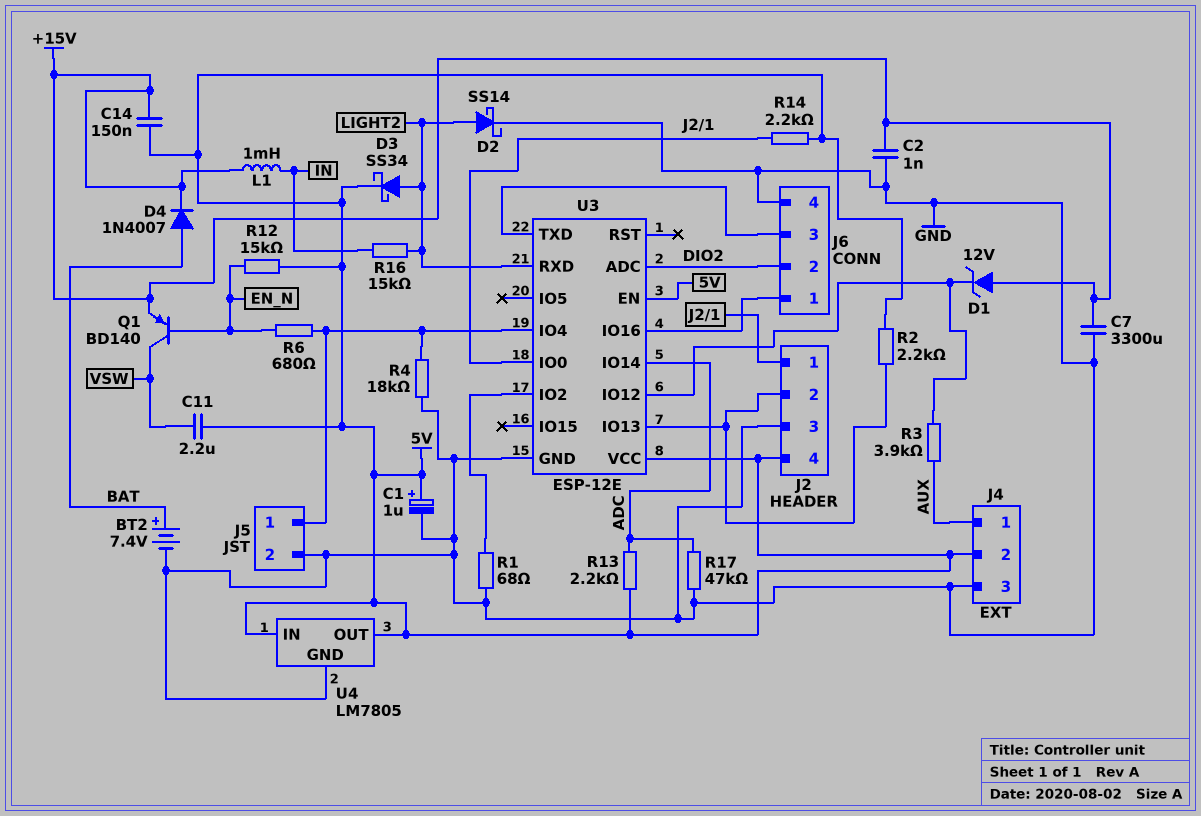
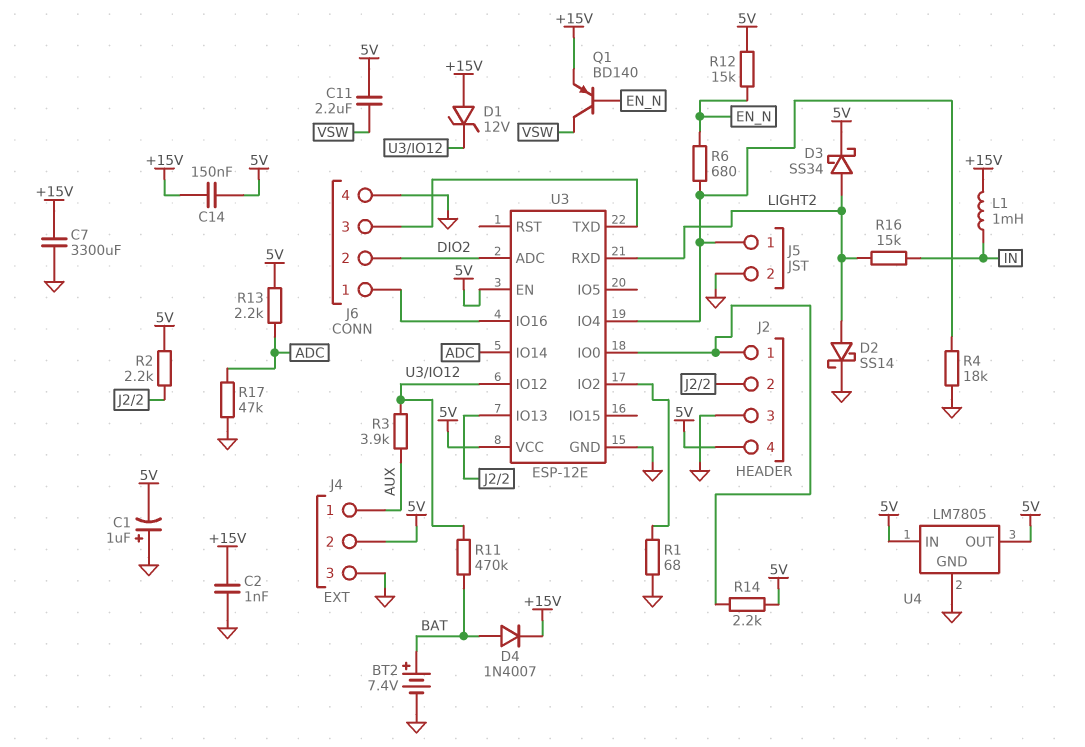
C1: 1uF (plus 5V, minus GND) -> 1uF (plus GND, minus 5V)
R11: none -> 470k (BAT, U3/IO12)

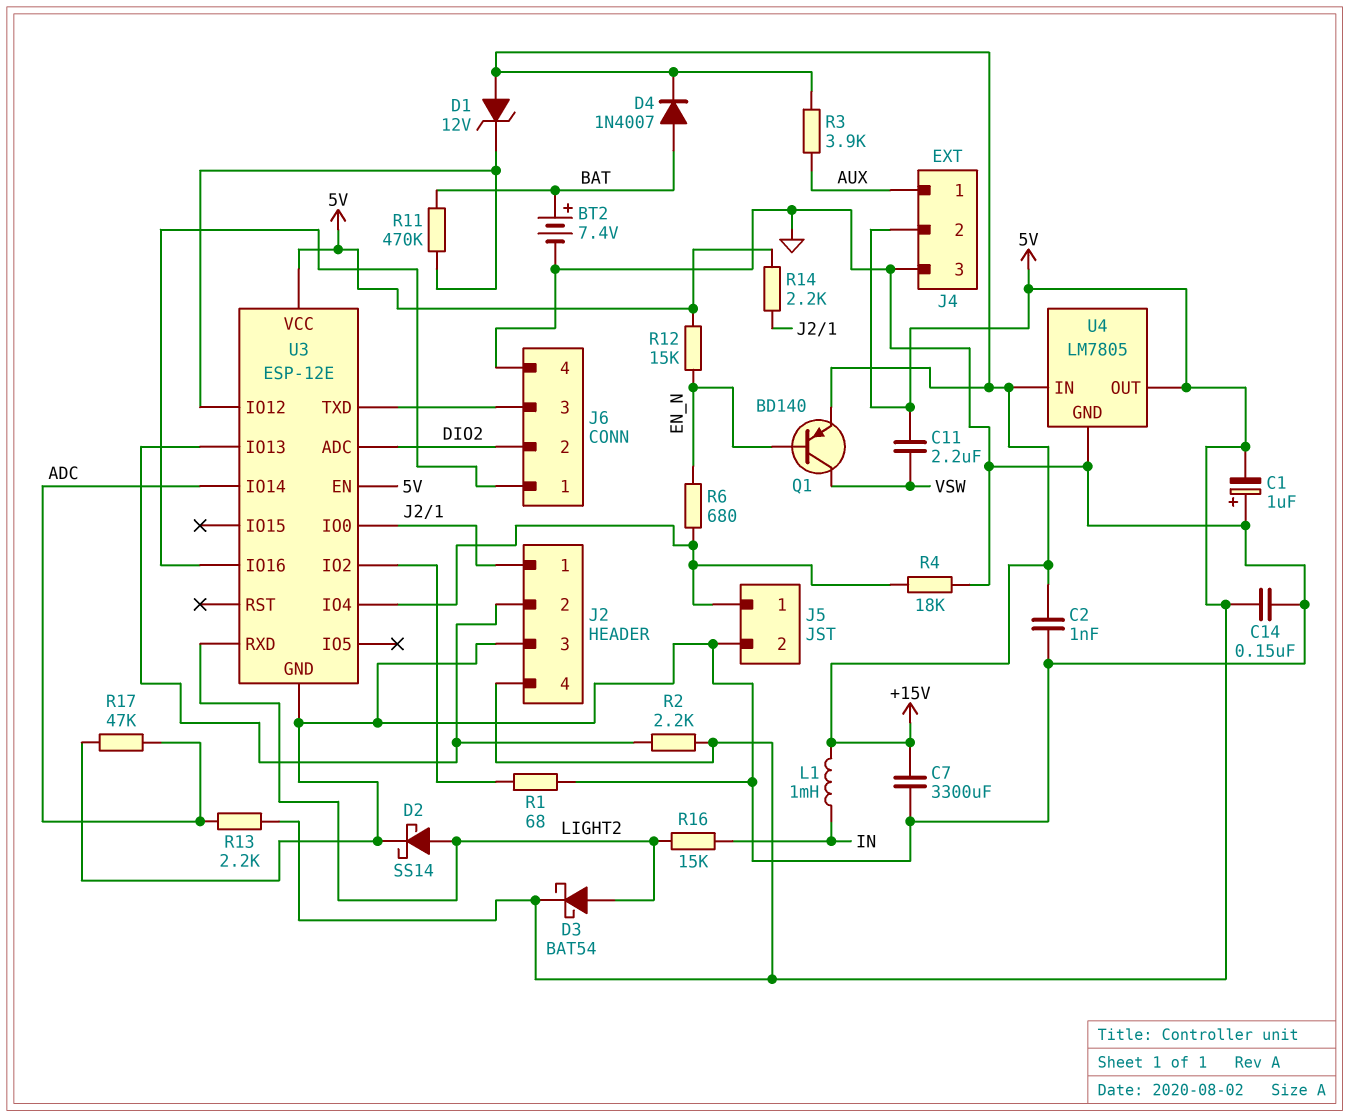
C14: 150nF (+15V, 5V) -> 150nF (5V, GND)
D3: schottky SS34 (A LIGHT2, K 5V) -> schottky BAT54 (A LIGHT2, K 5V)
R3: 3.9k (AUX, U3/IO12) -> 3.9k (+15V, AUX)
U4 pin IN: 5V -> +15V

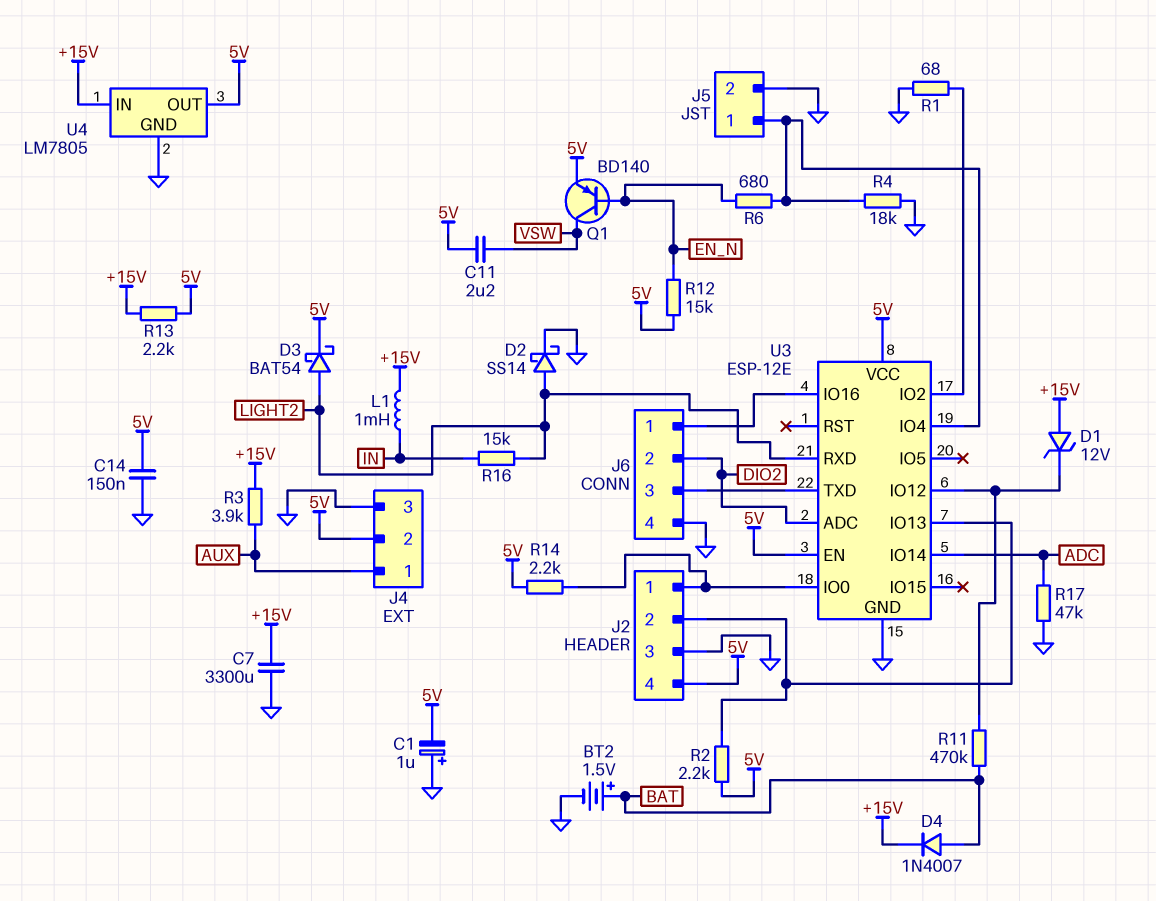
BT2: 7.4V (plus BAT, minus GND) -> 1.5V (plus BAT, minus GND)
C2: 1nF (+15V, GND) -> none
Q1: PNP BD140 (B EN_N, C VSW, E +15V) -> PNP BD140 (B EN_N, C VSW, E 5V)
R13: 2.2k (5V, ADC) -> 2.2k (+15V, 5V)

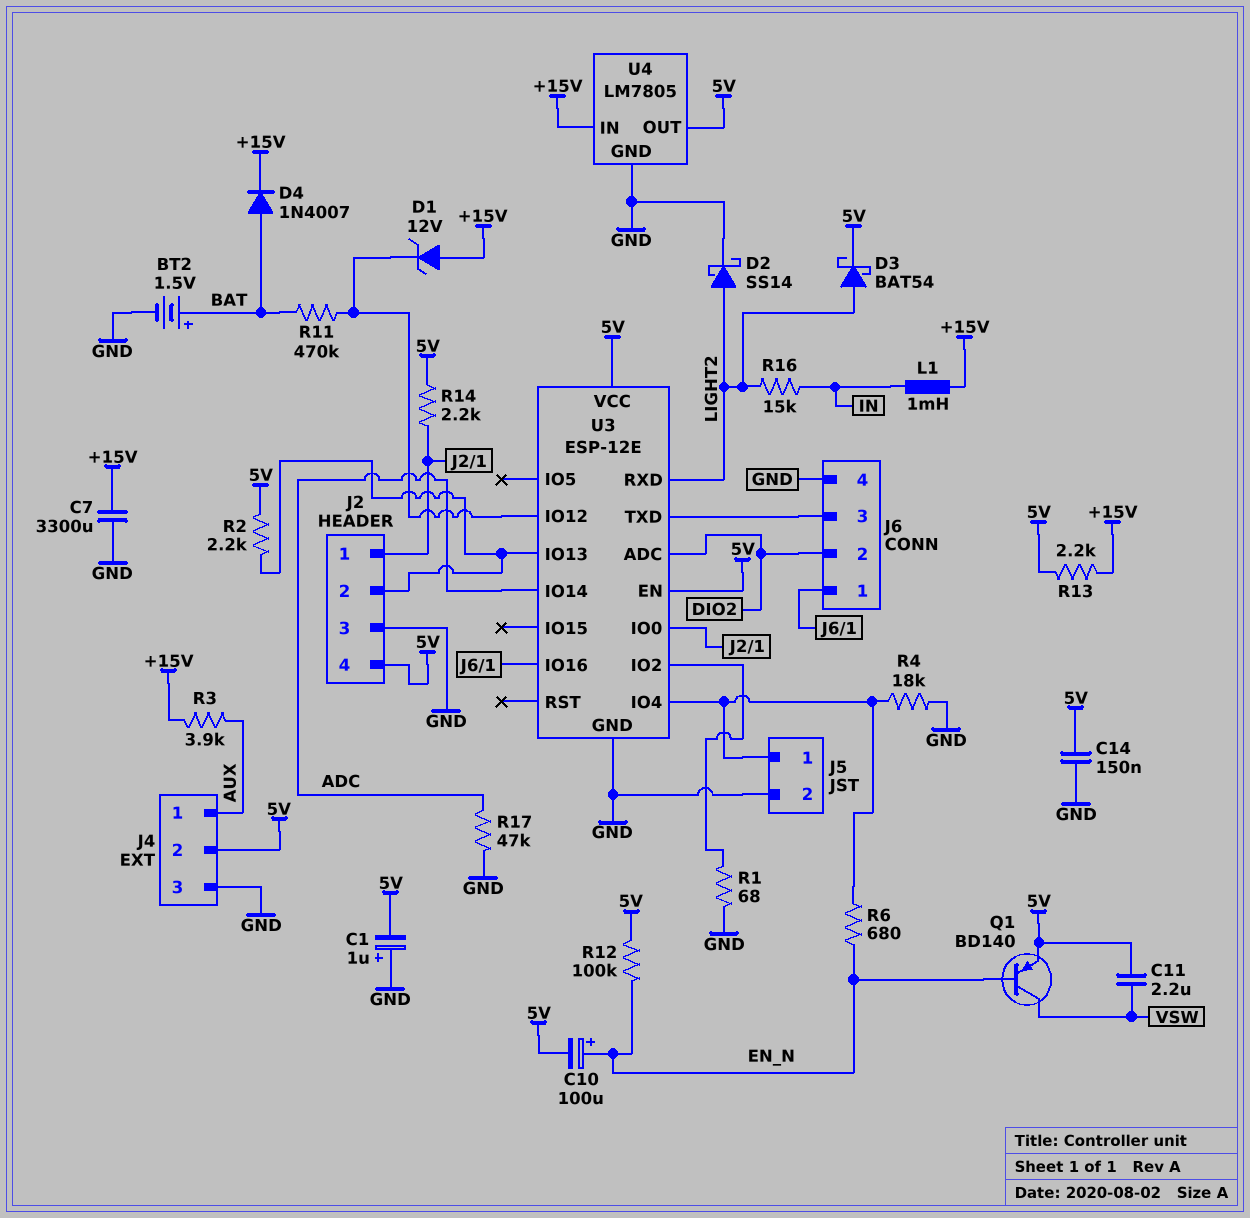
C10: none -> 100uF (plus EN_N, minus 5V)
R12: 15k (5V, EN_N) -> 100k (5V, EN_N)

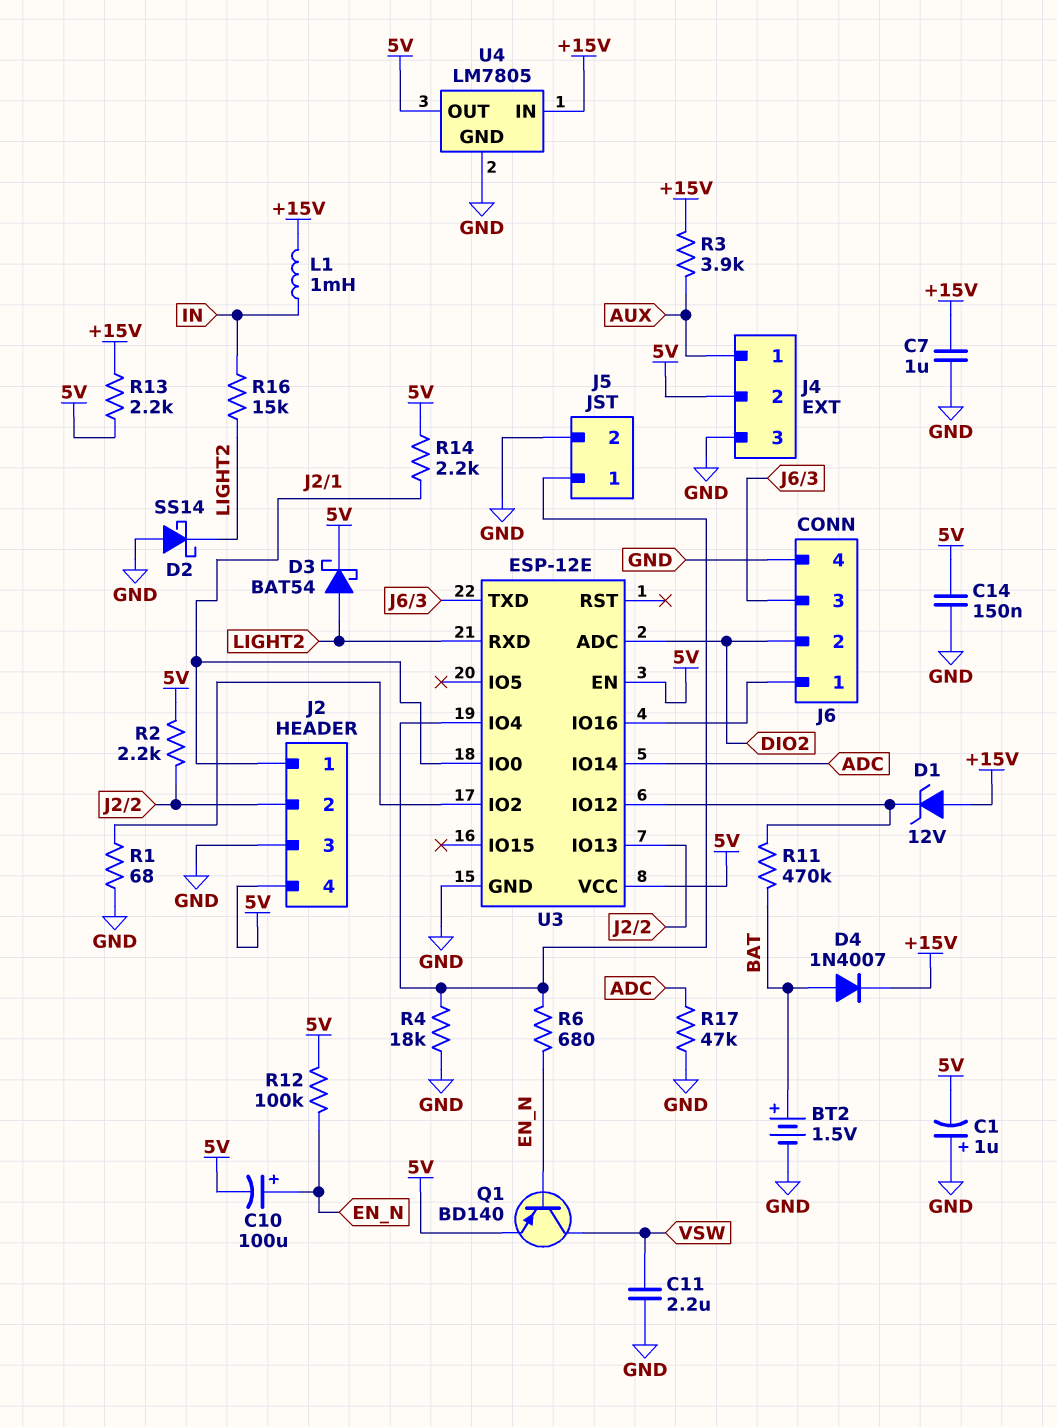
C7: 3300uF (+15V, GND) -> 1uF (+15V, GND)
C11: 2.2uF (5V, VSW) -> 2.2uF (GND, VSW)
D2: schottky SS14 (A LIGHT2, K GND) -> schottky SS14 (A GND, K LIGHT2)

